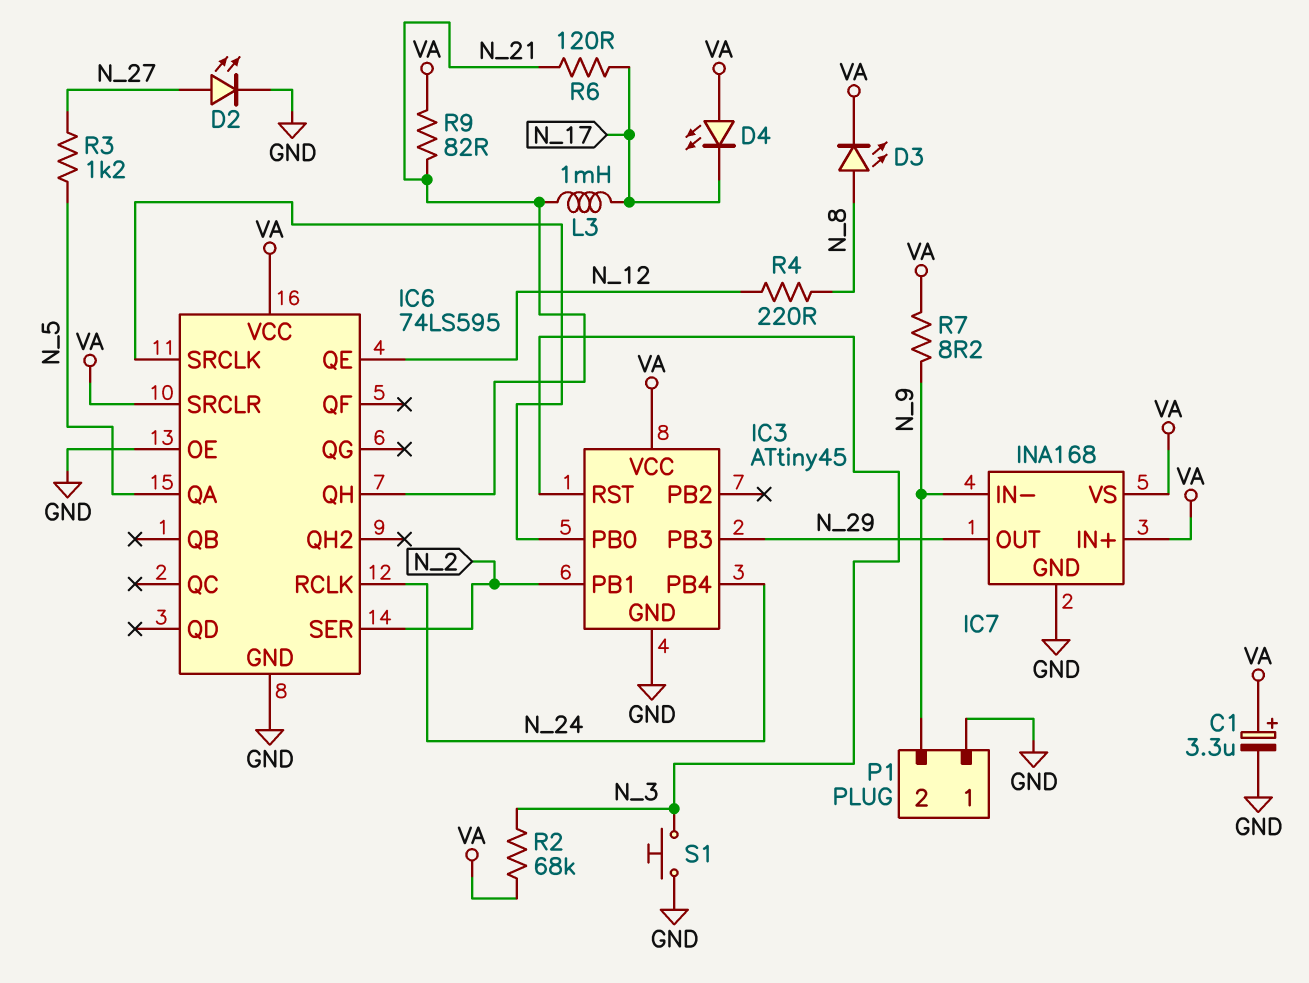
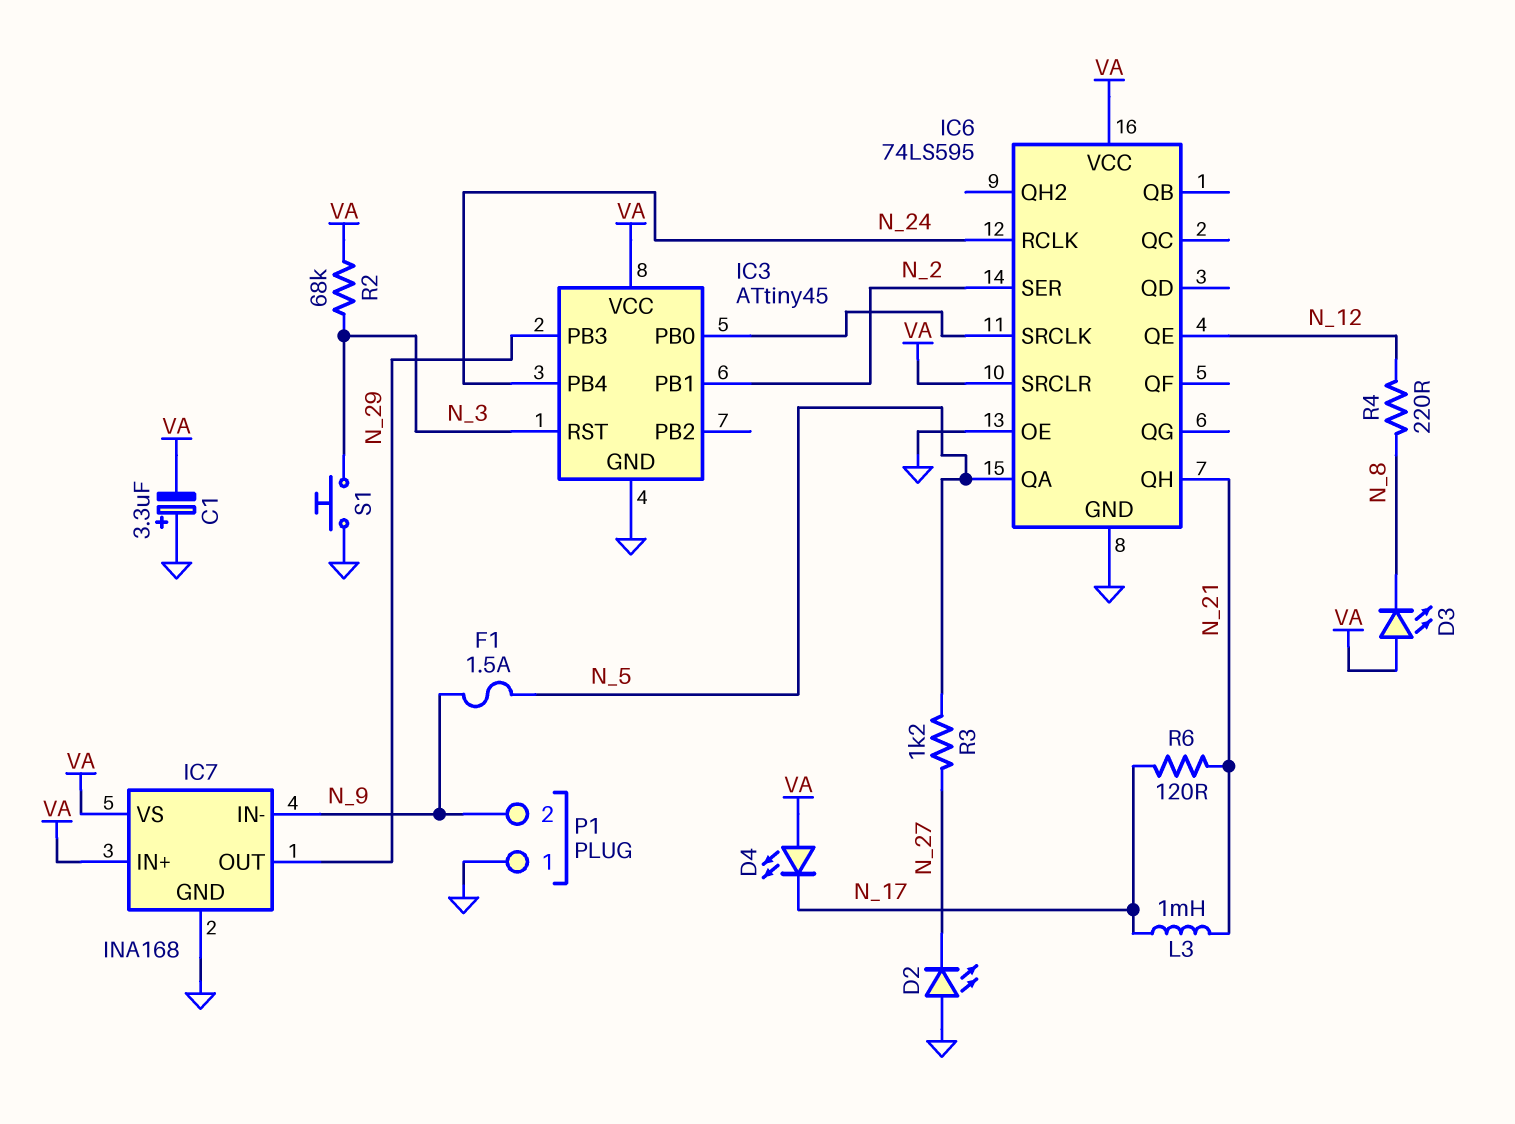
C1: 3.3uF (plus VA, minus GND) -> 3.3uF (plus GND, minus VA)
D2: LED (A N_27, K GND) -> LED (A GND, K N_27)
D3: LED (A N_8, K VA) -> LED (A VA, K N_8)
F1: none -> 1.5A (N_5, N_9)
R7: 8.2 (N_9, VA) -> none
R9: 82 (N_21, VA) -> none

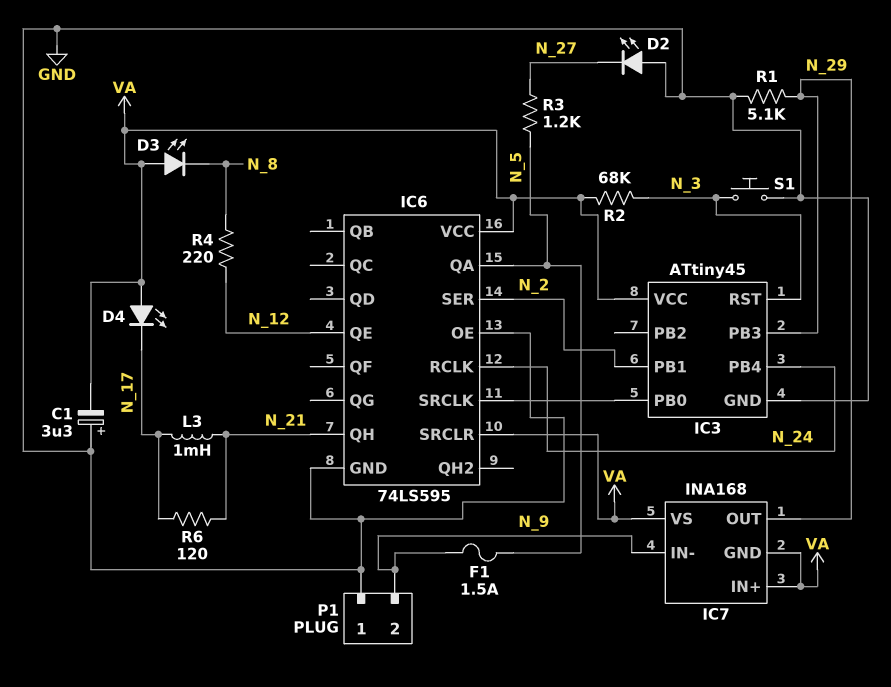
IC7 pin GND: GND -> VA
R1: none -> 5.1k (GND, N_29)

